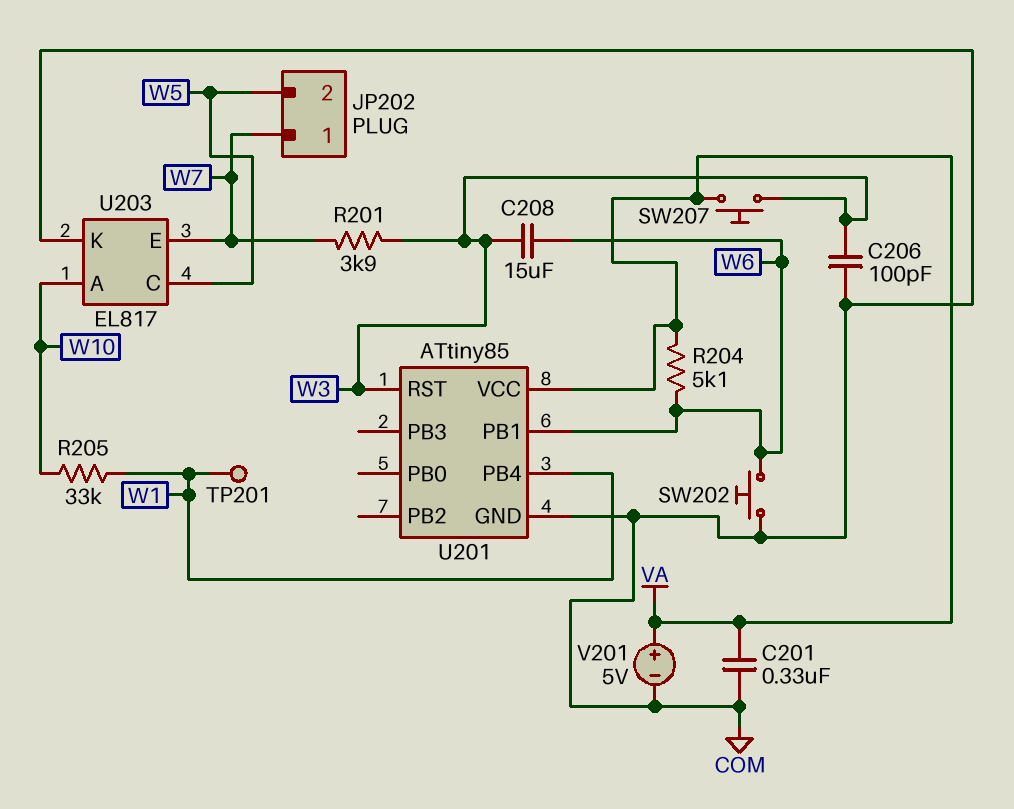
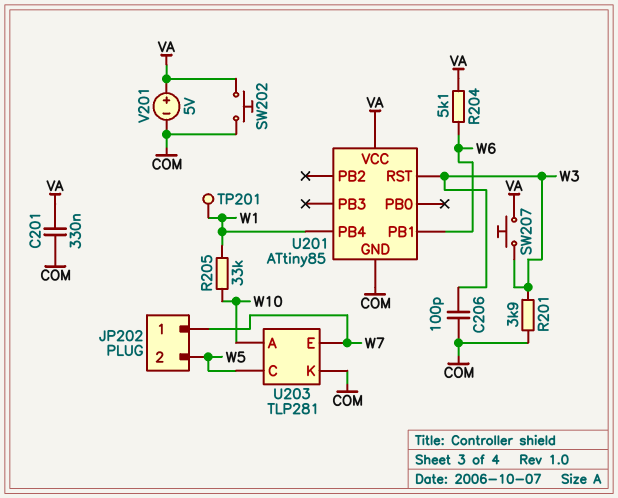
C208: 15uF (W3, W6) -> none
R201: 3.9k (W3, W7) -> 3.9k (COM, W3)
SW202: button (COM, W6) -> button (COM, VA)
U203: EL817 -> TLP281

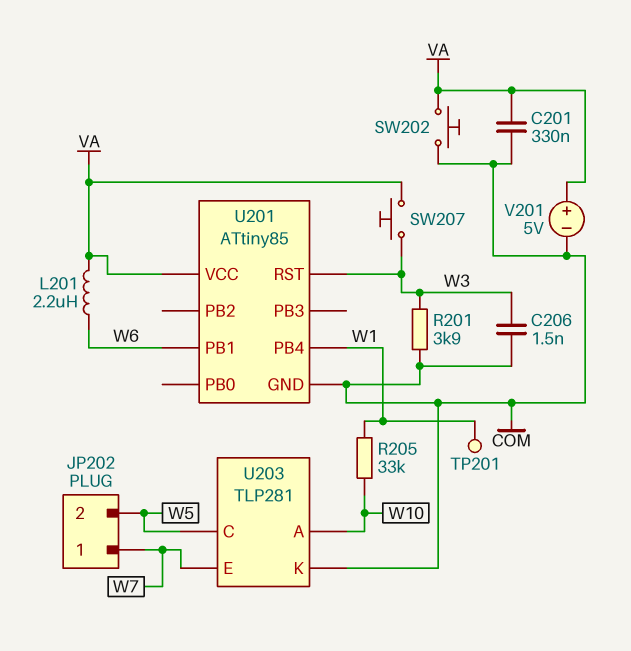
C206: 100pF (COM, W3) -> 1.5nF (COM, W3)
L201: none -> 2.2uH (VA, W6)
R204: 5.1k (VA, W6) -> none

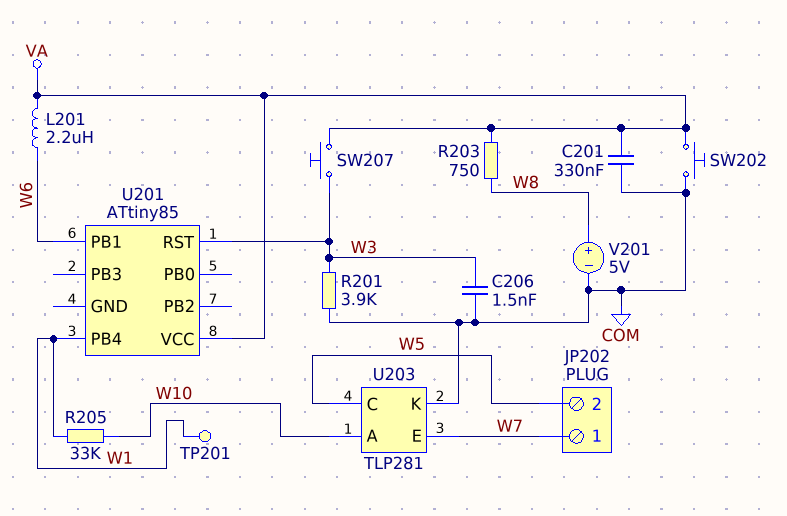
R203: none -> 750 (VA, W8)
U201 pin GND: COM -> none
V201: 5V (plus VA, minus COM) -> 5V (plus W8, minus COM)

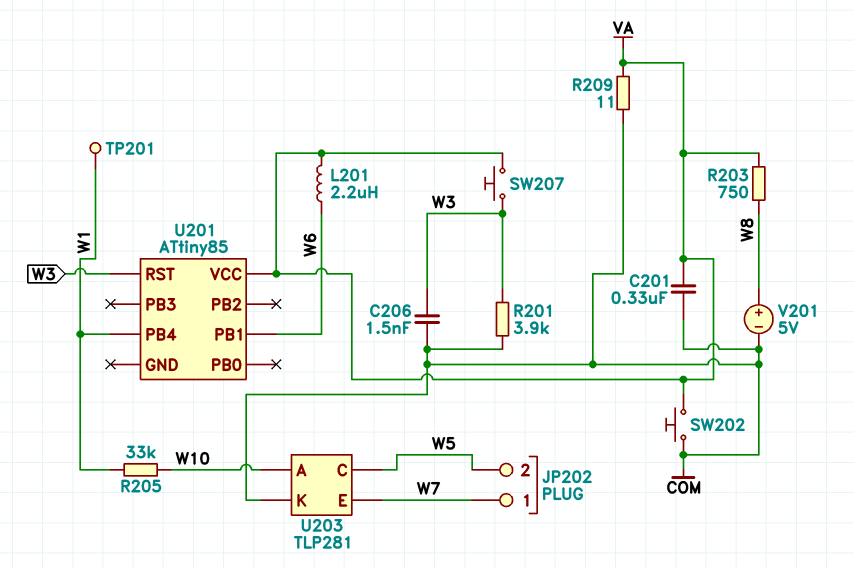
R209: none -> 11 (COM, VA)

